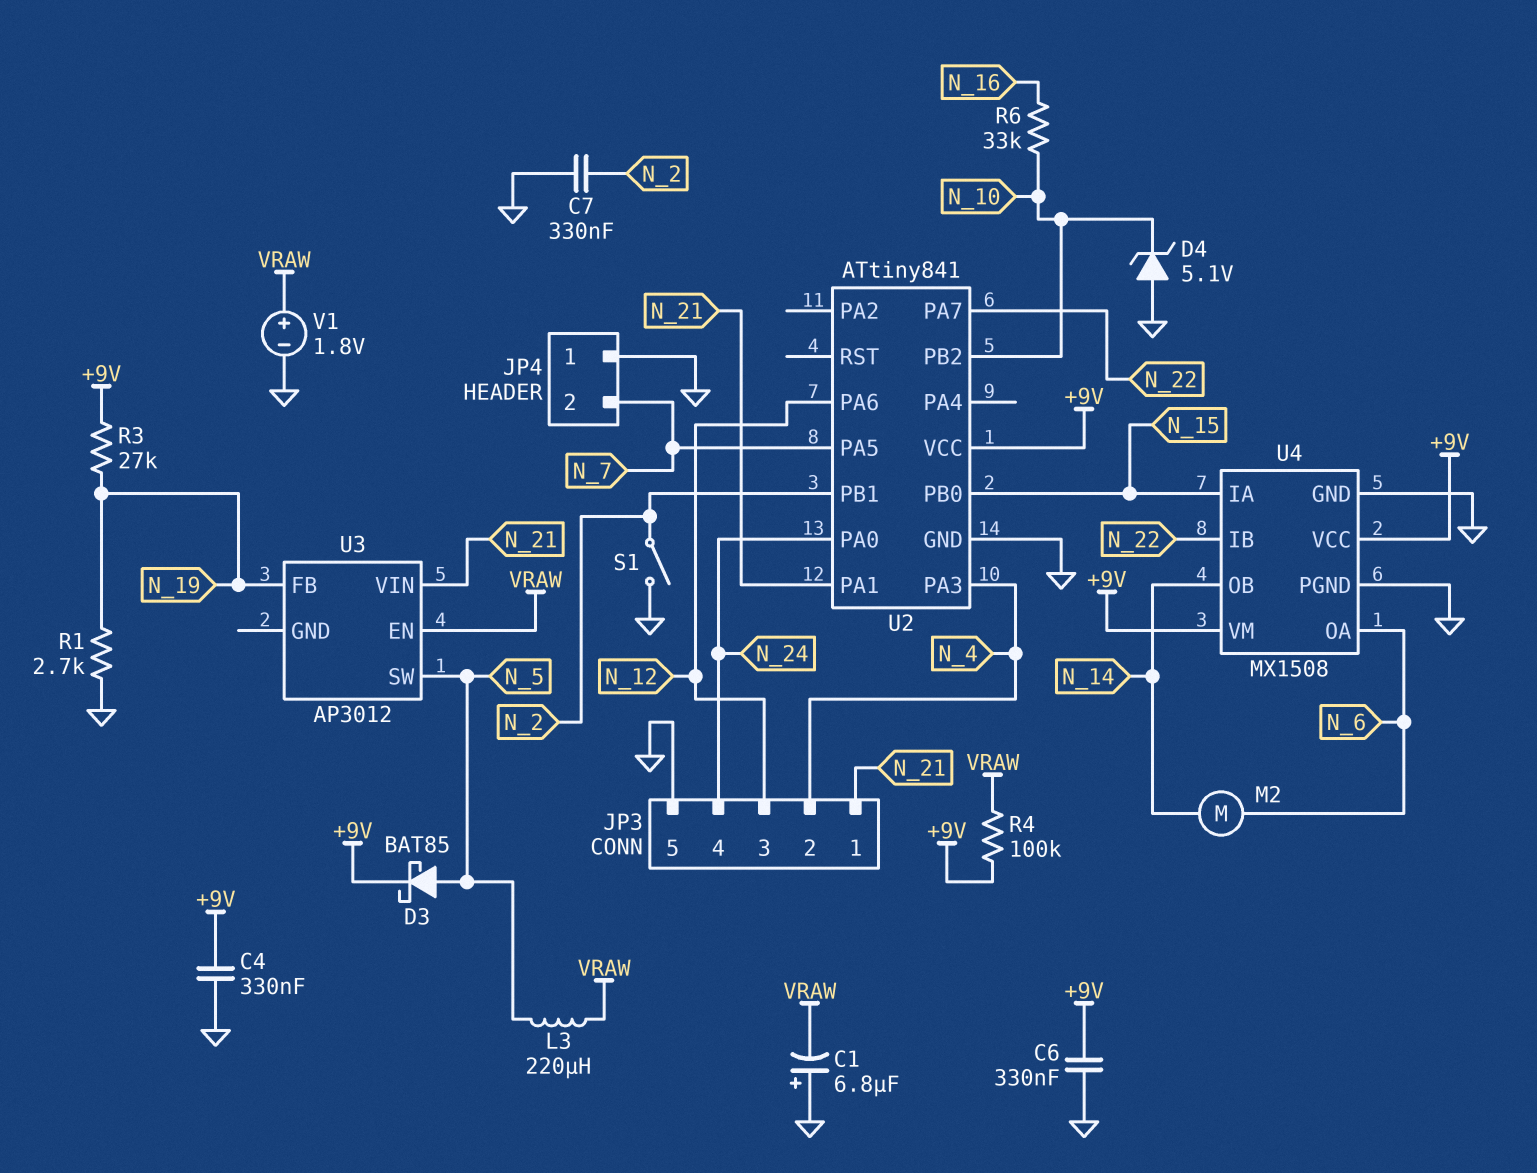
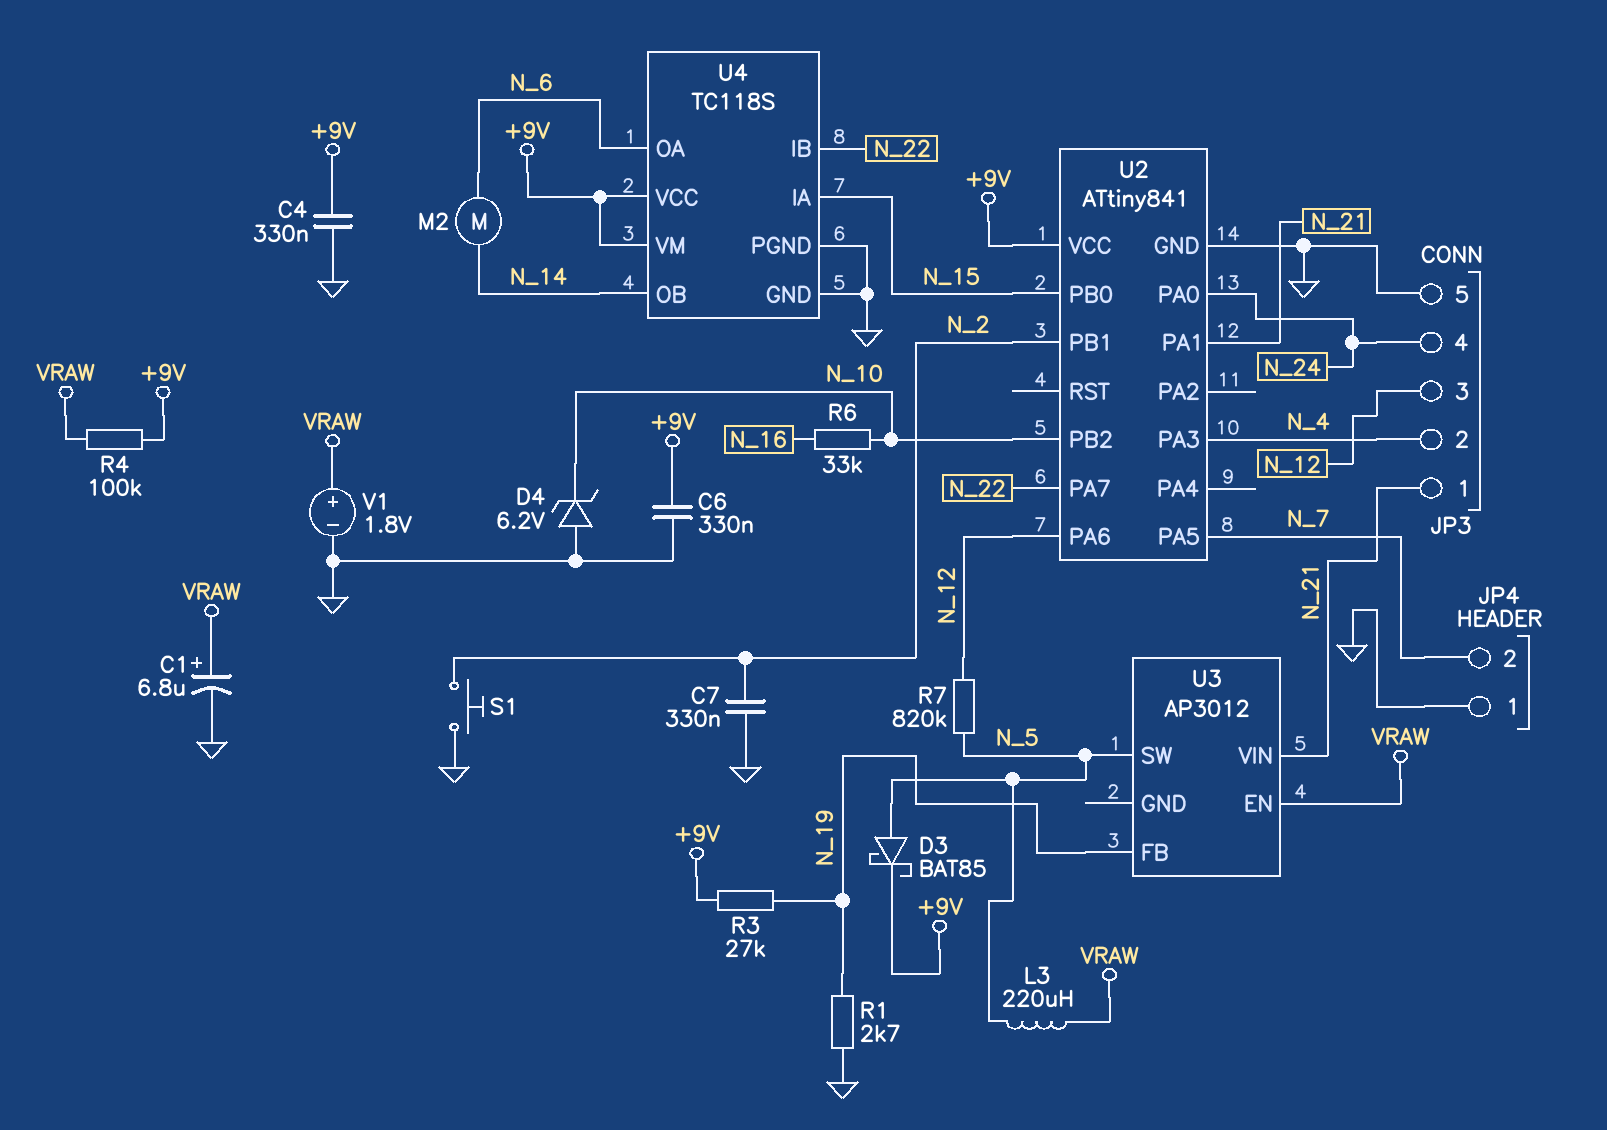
C1: 6.8uF (plus GND, minus VRAW) -> 6.8uF (plus VRAW, minus GND)
D4: zener 5.1V (A GND, K N_10) -> zener 6.2V (A GND, K N_10)
R7: none -> 820k (N_5, N_12)
S1: switch (GND, N_2) -> button (GND, N_2)
U4: MX1508 -> TC118S

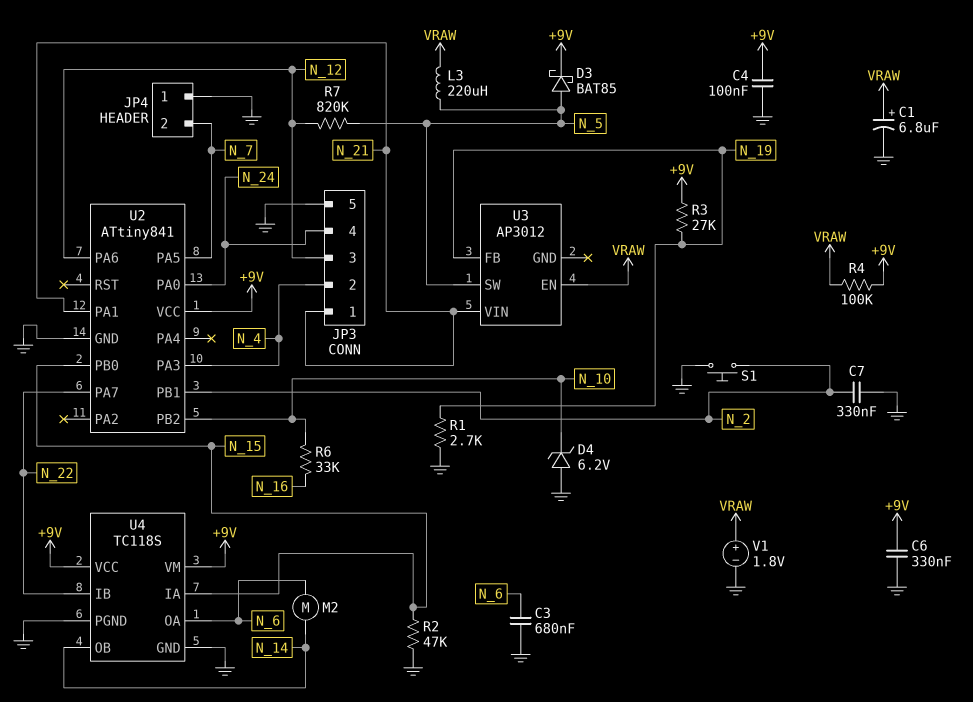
C3: none -> 680nF (GND, N_6)
C4: 330nF (+9V, GND) -> 100nF (+9V, GND)
R2: none -> 47k (GND, N_15)

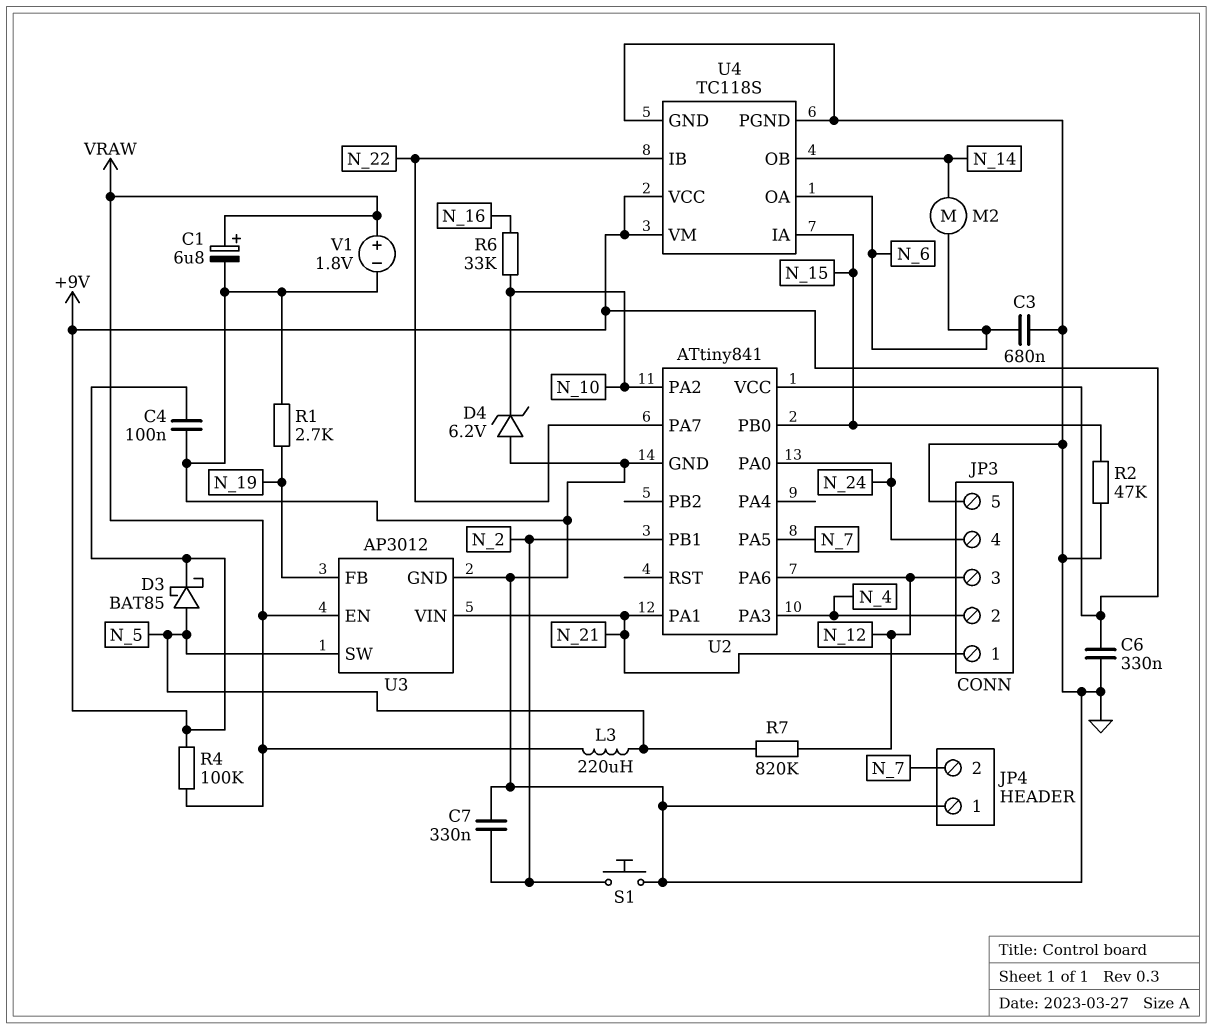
R3: 27k (+9V, N_19) -> none
U2 pin PA2: none -> N_10
U2 pin PB2: N_10 -> none
U3 pin GND: none -> GND

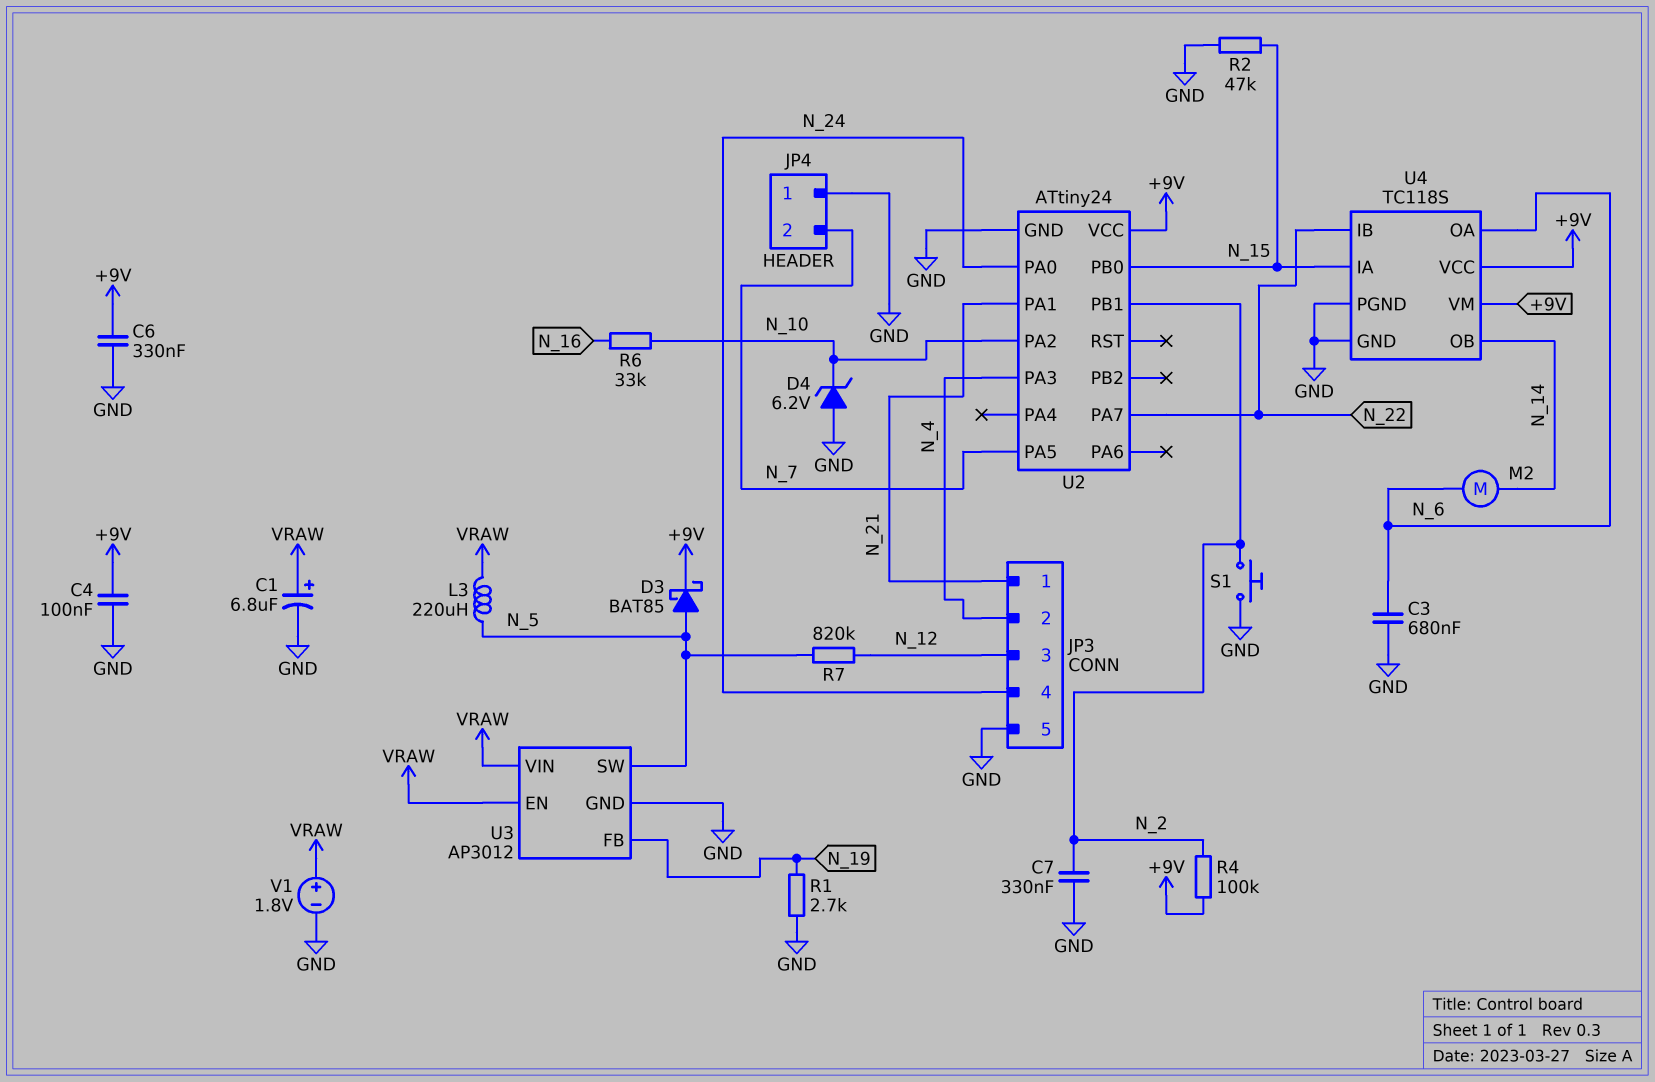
R4: 100k (+9V, VRAW) -> 100k (+9V, N_2)
U2: ATtiny841 -> ATtiny24
U2 pin PA6: N_12 -> none
U3 pin VIN: N_21 -> VRAW

